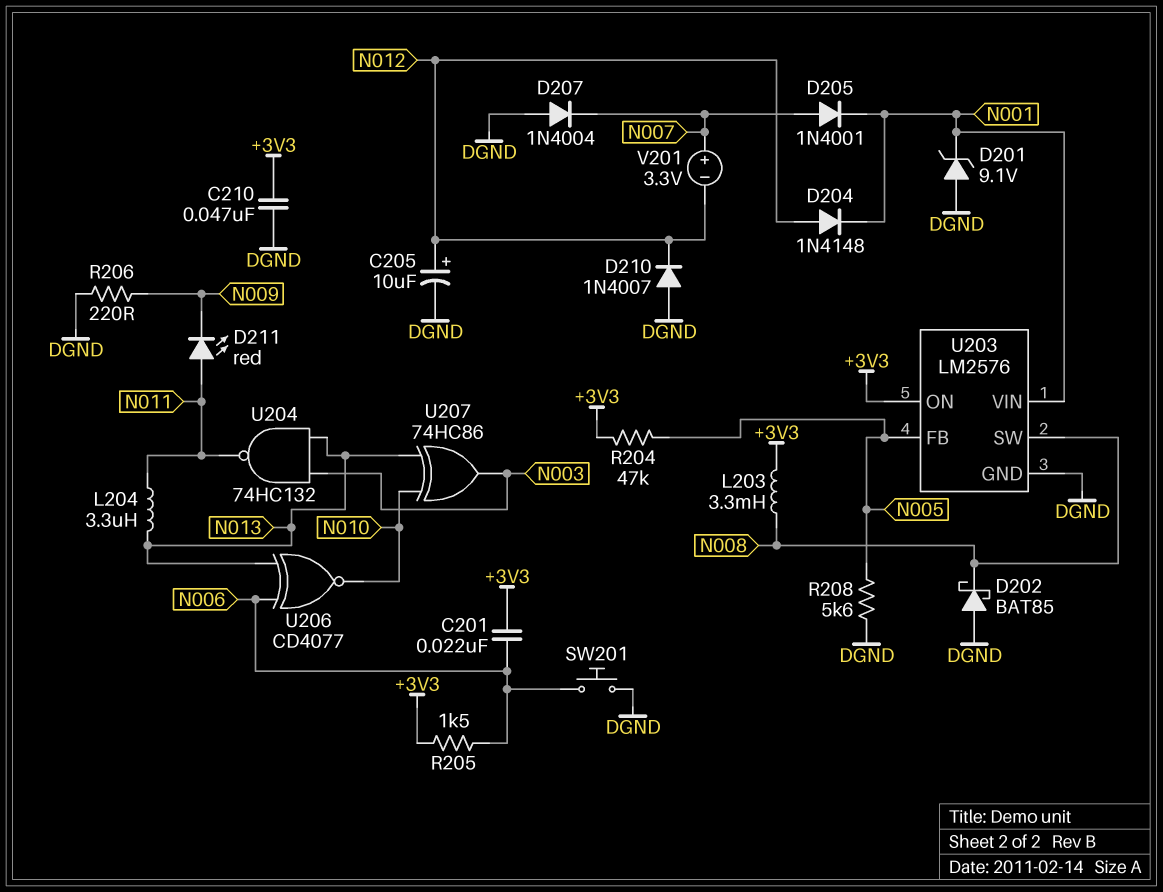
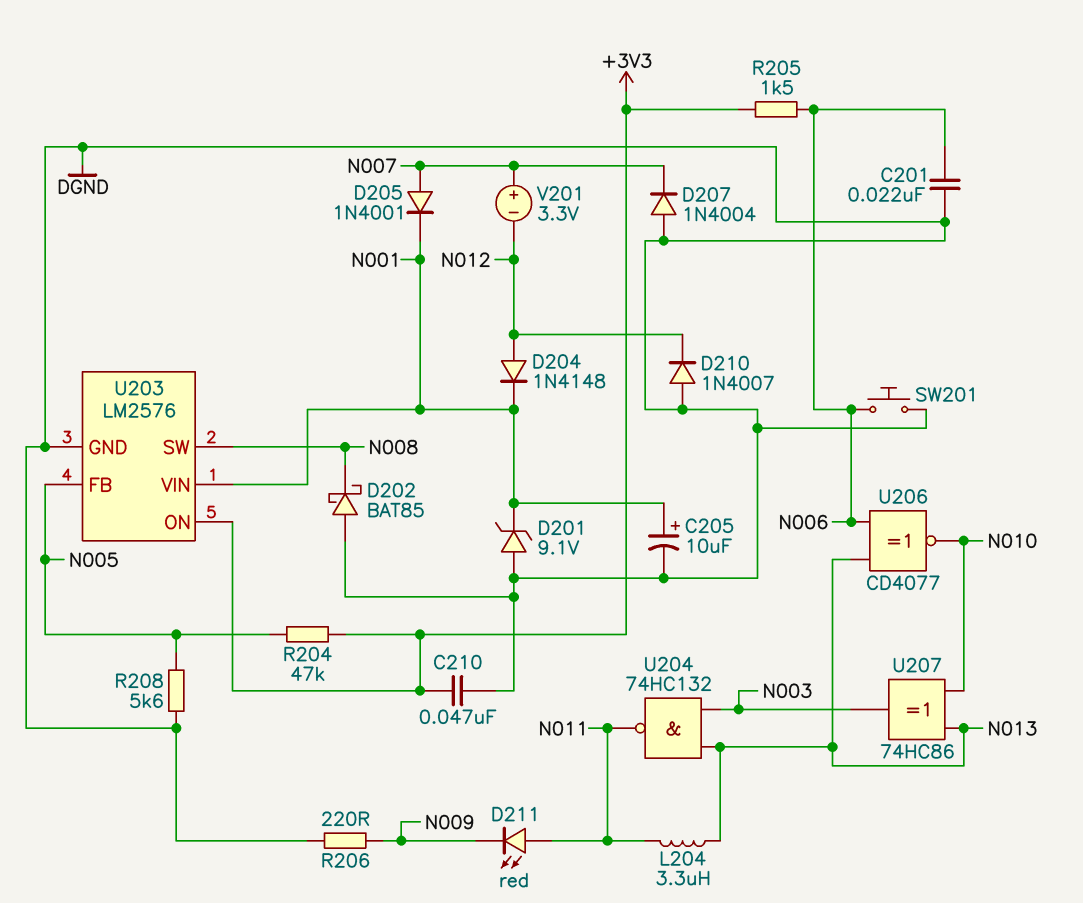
C201: 22nF (+3V3, N006) -> 22nF (DGND, N006)
C205: 10uF (plus N012, minus DGND) -> 10uF (plus N001, minus DGND)
L203: 3.3mH (+3V3, N008) -> none

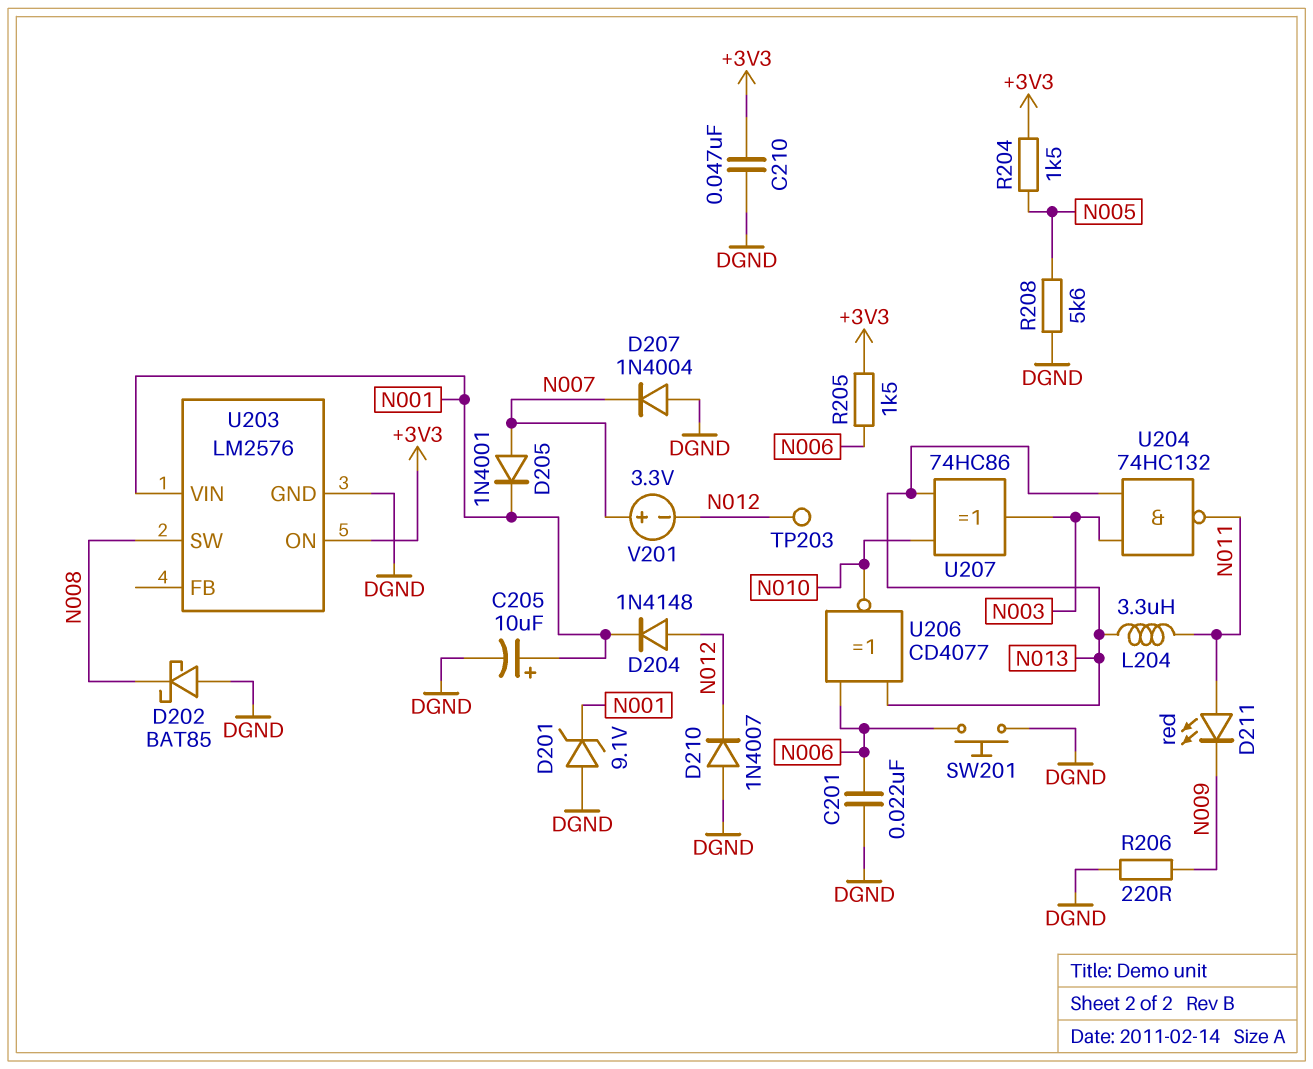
R204: 47k (+3V3, N005) -> 1.5k (+3V3, N005)
TP203: none -> test point (N012)
U203 pin FB: N005 -> none

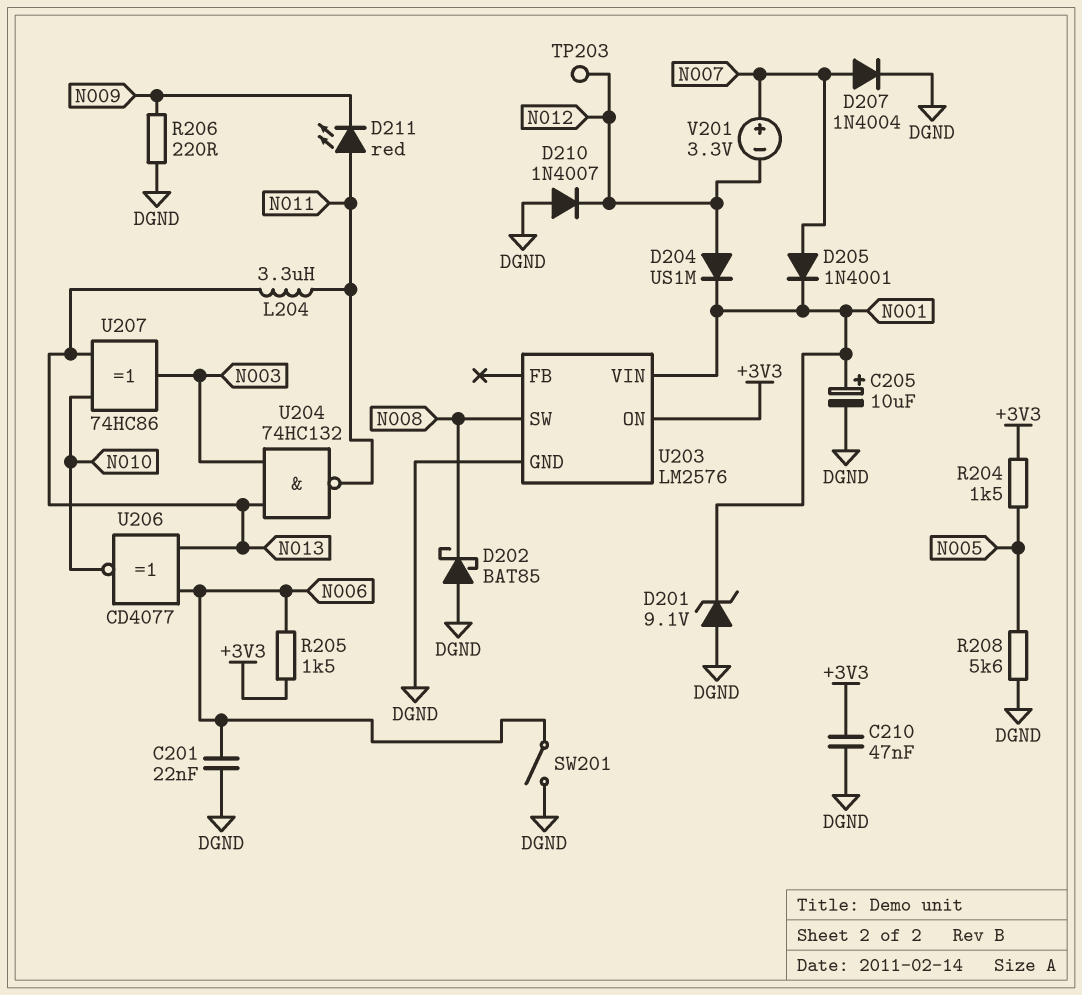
D204: diode 1N4148 (A N012, K N001) -> diode US1M (A N012, K N001)
D207: diode 1N4004 (A DGND, K N007) -> diode 1N4004 (A N007, K DGND)
SW201: button (DGND, N006) -> switch (DGND, N006)

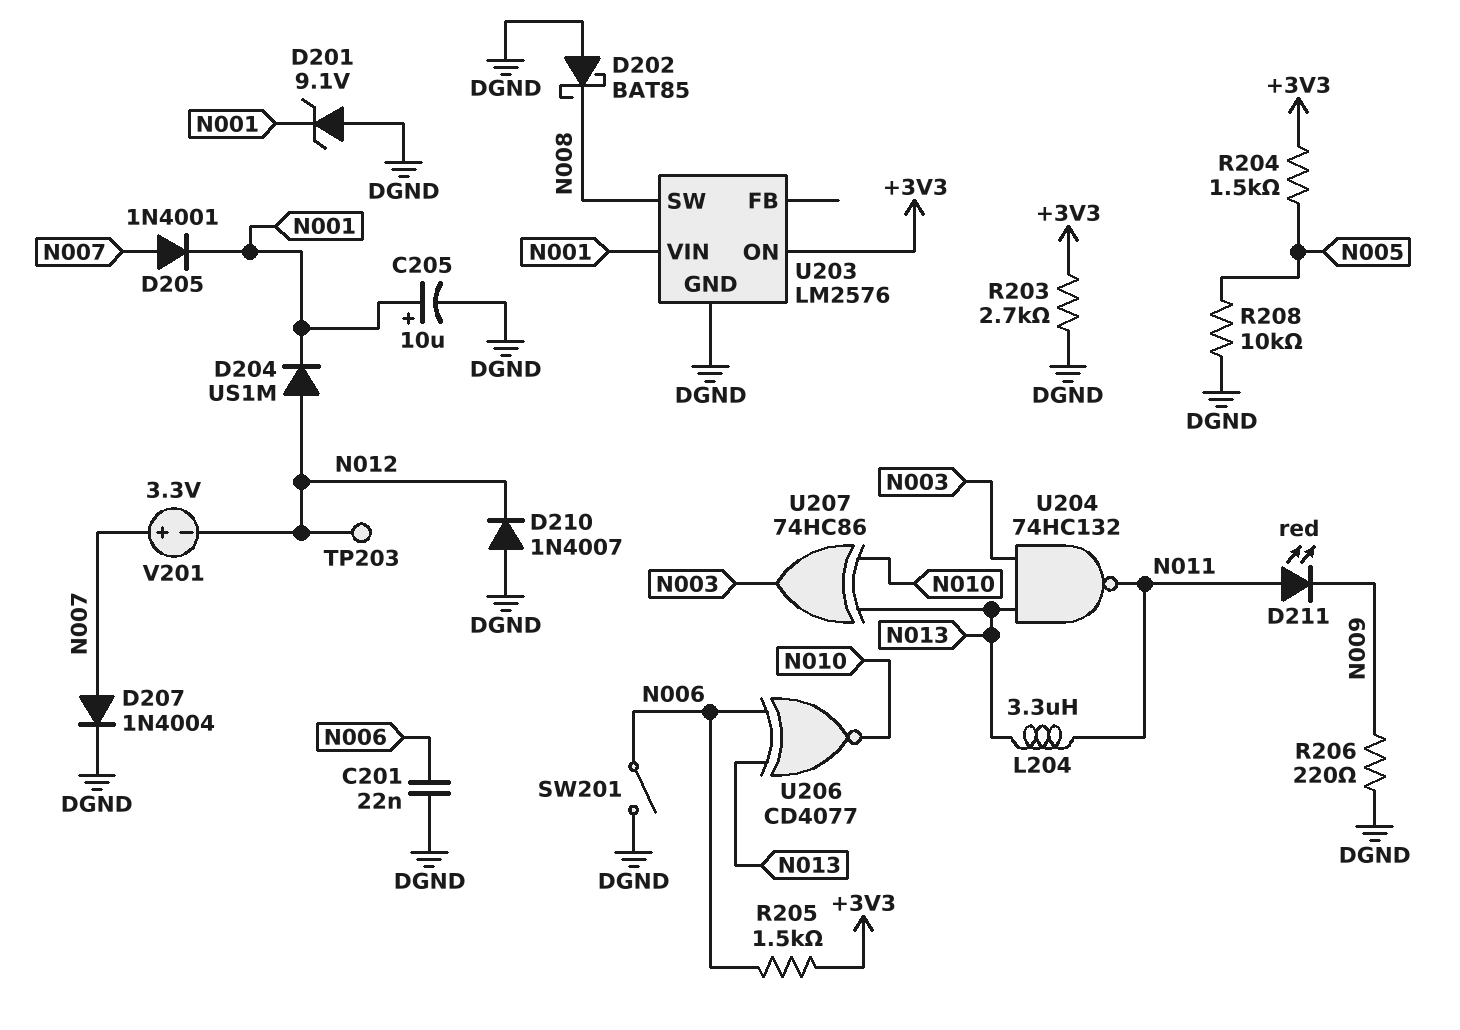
C210: 47nF (+3V3, DGND) -> none
R203: none -> 2.7k (+3V3, DGND)
R208: 5.6k (DGND, N005) -> 10k (DGND, N005)

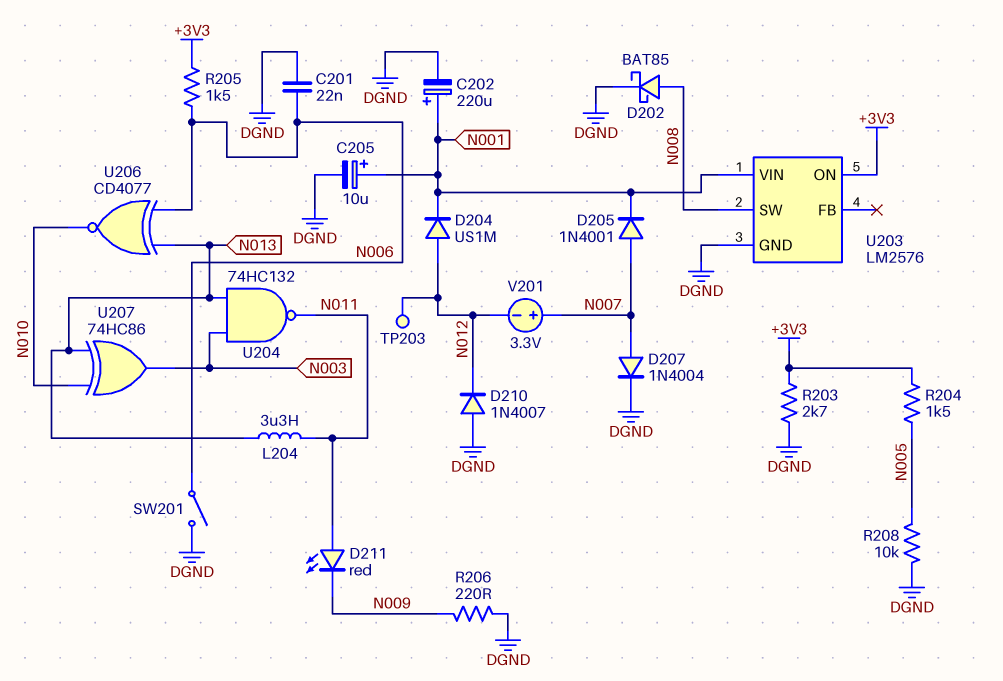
C202: none -> 220uF (plus N001, minus DGND)
D201: zener 9.1V (A DGND, K N001) -> none
D202: schottky BAT85 (A DGND, K N008) -> schottky BAT85 (A N008, K DGND)

